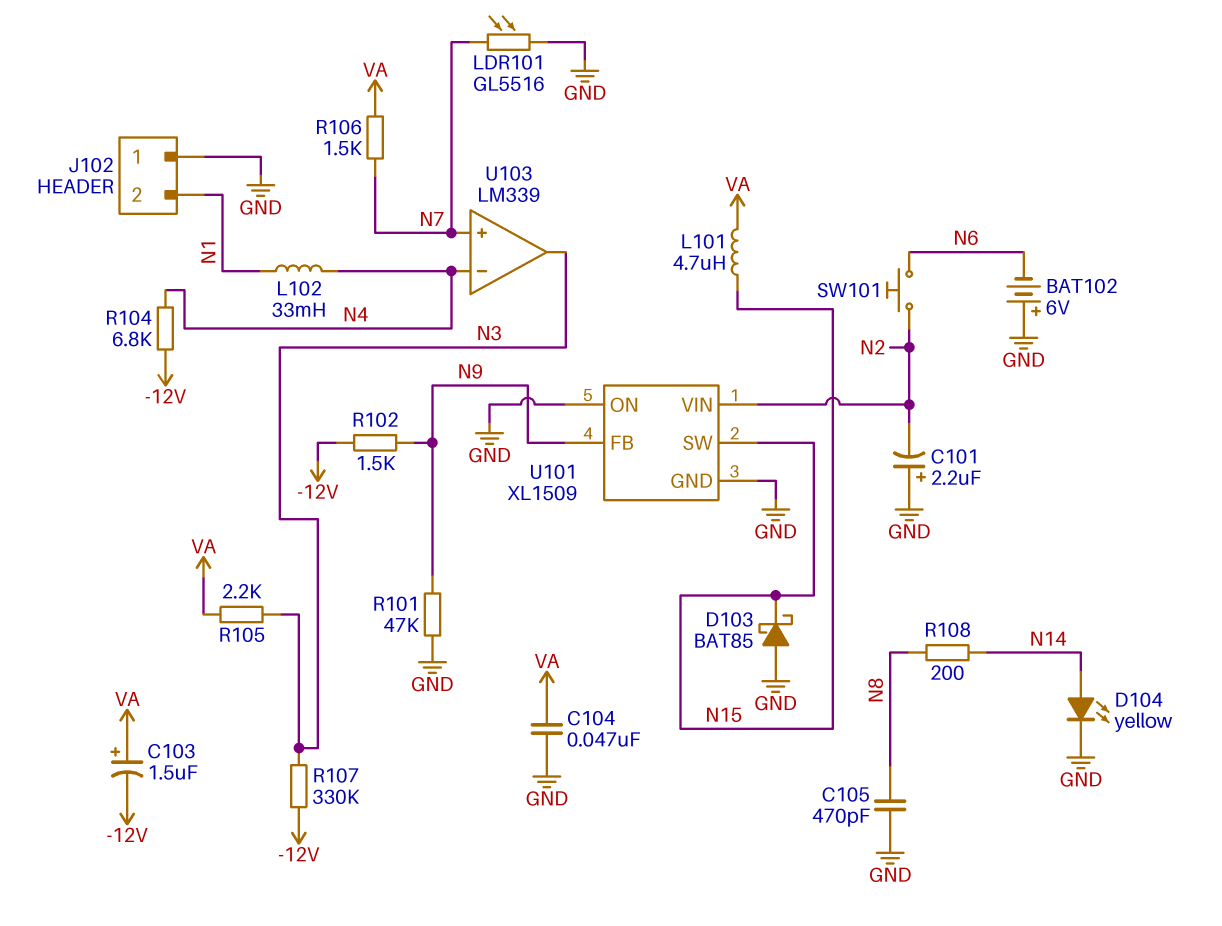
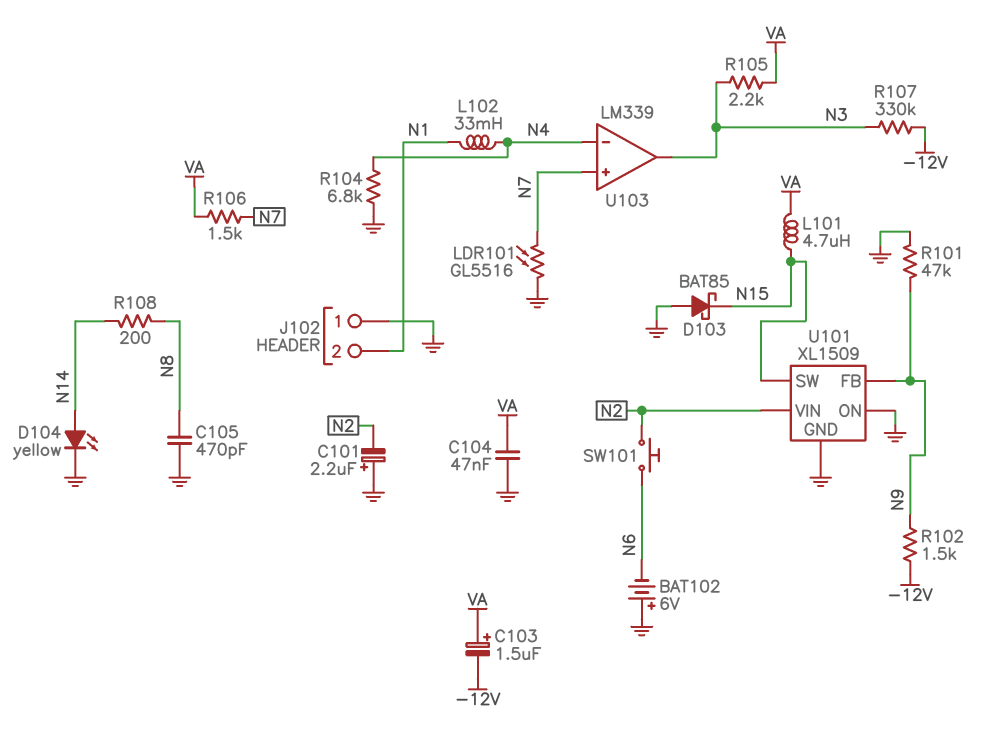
R104: 6.8k (-12V, N4) -> 6.8k (GND, N4)

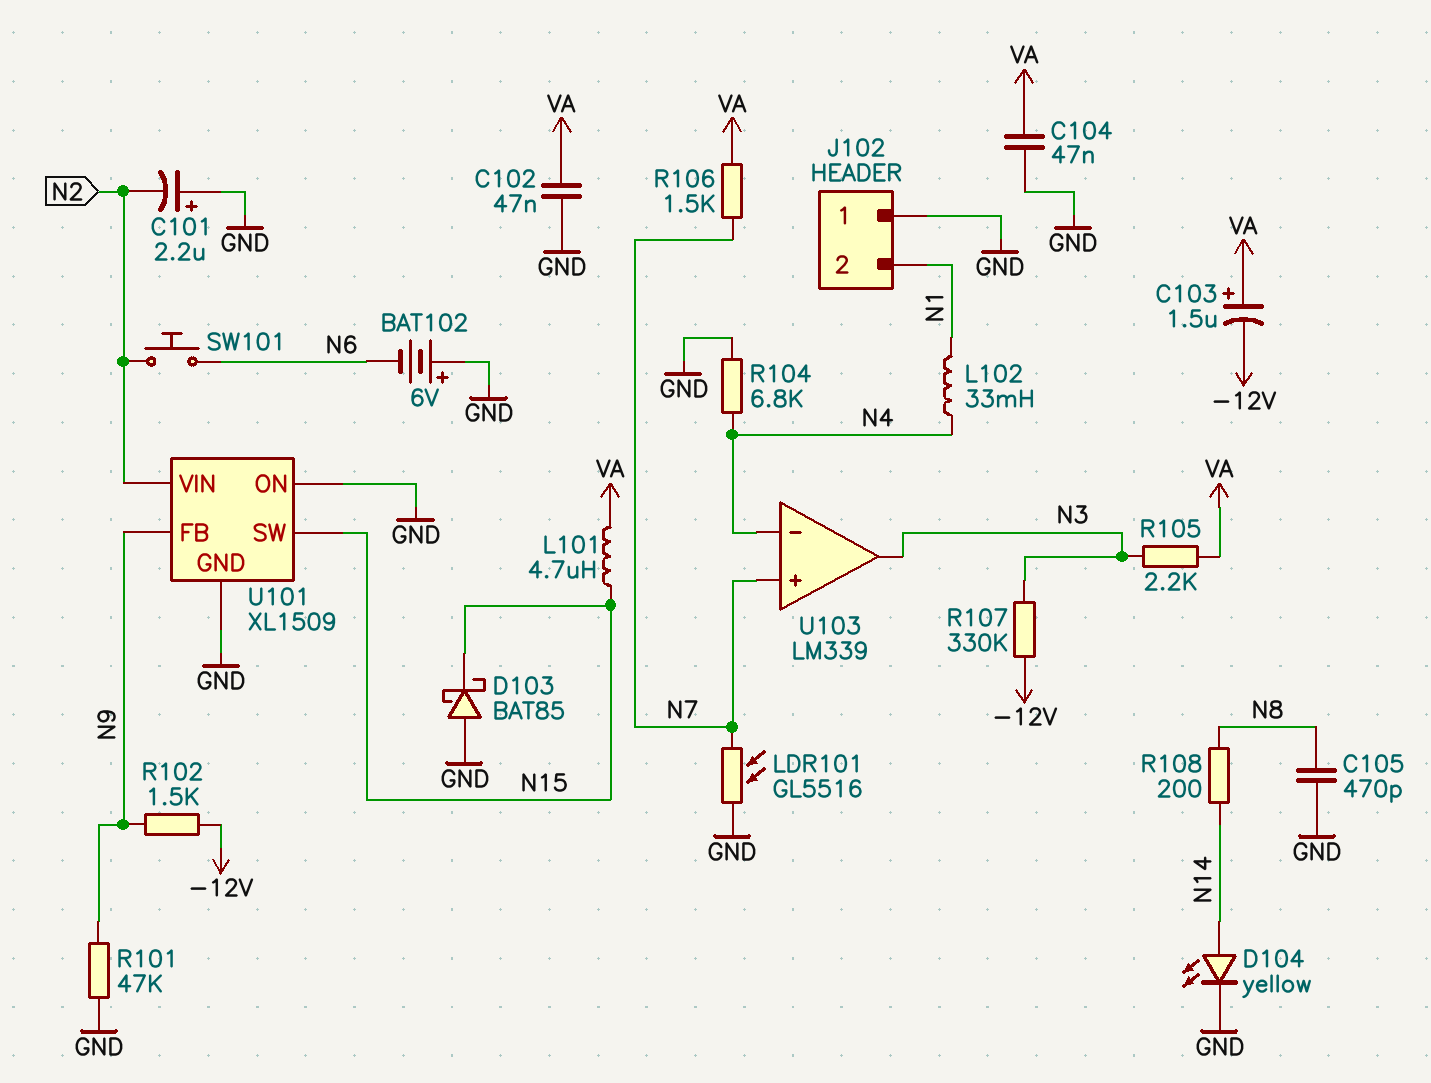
C102: none -> 47nF (GND, VA)

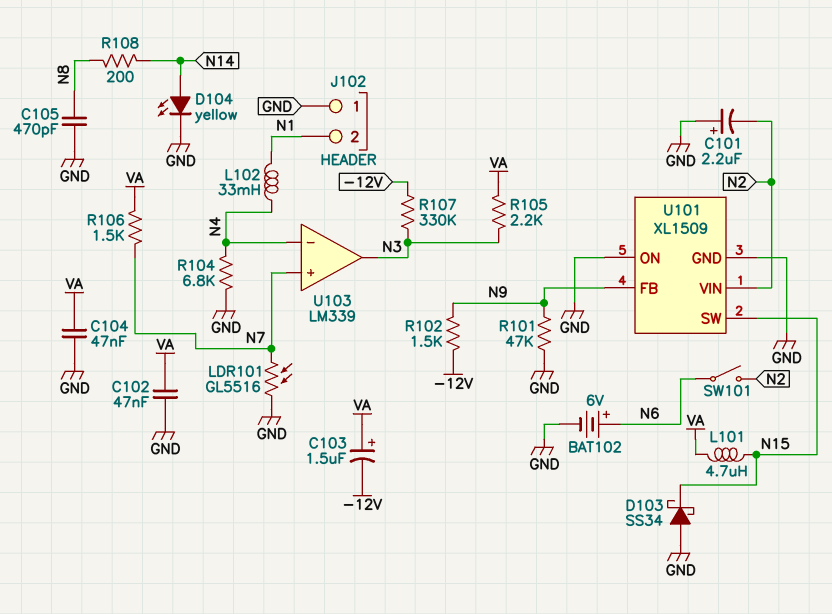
BAT102: 6V (plus GND, minus N6) -> 6V (plus N6, minus GND)
D103: schottky BAT85 (A GND, K N15) -> schottky SS34 (A GND, K N15)
SW101: button (N2, N6) -> switch (N2, N6)

